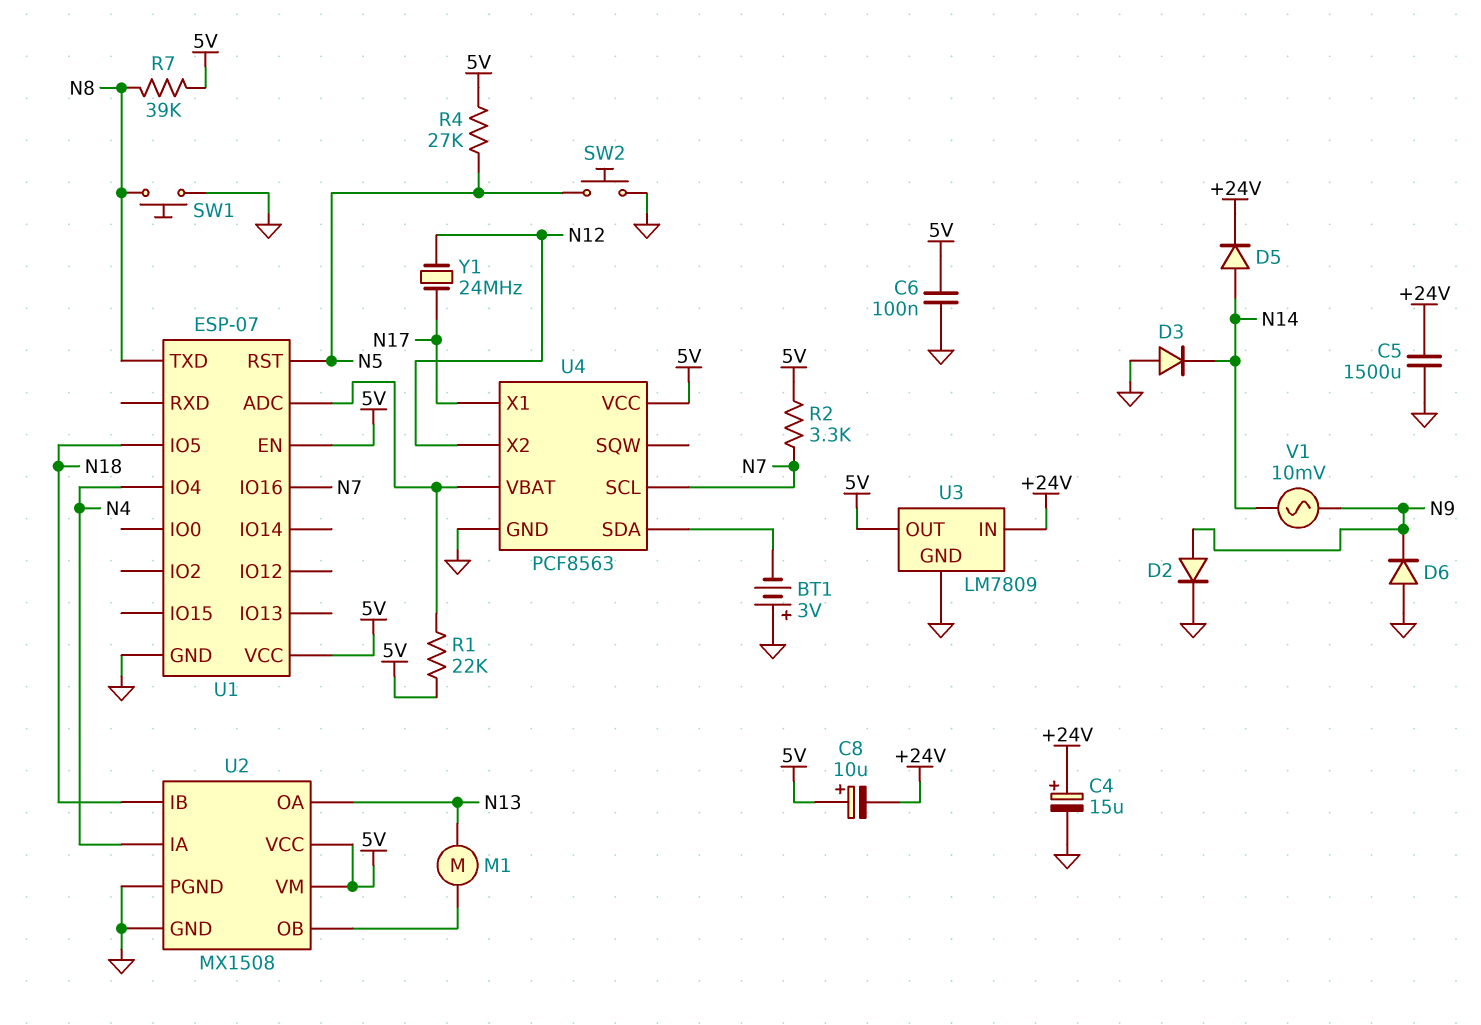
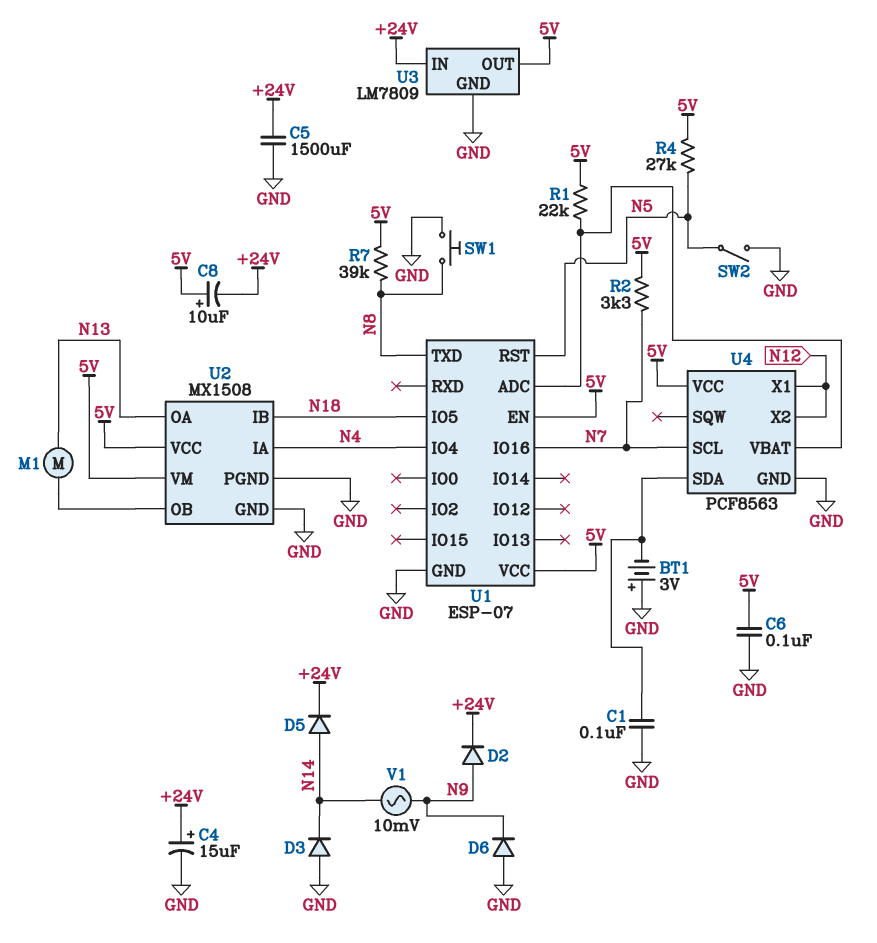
C1: none -> 100nF (GND, U4/SDA)
D2: diode (A N9, K GND) -> diode (A N9, K +24V)
SW2: button (GND, N5) -> switch (GND, N5)
U4 pin X1: N17 -> N12
Y1: 24MHz (N12, N17) -> none

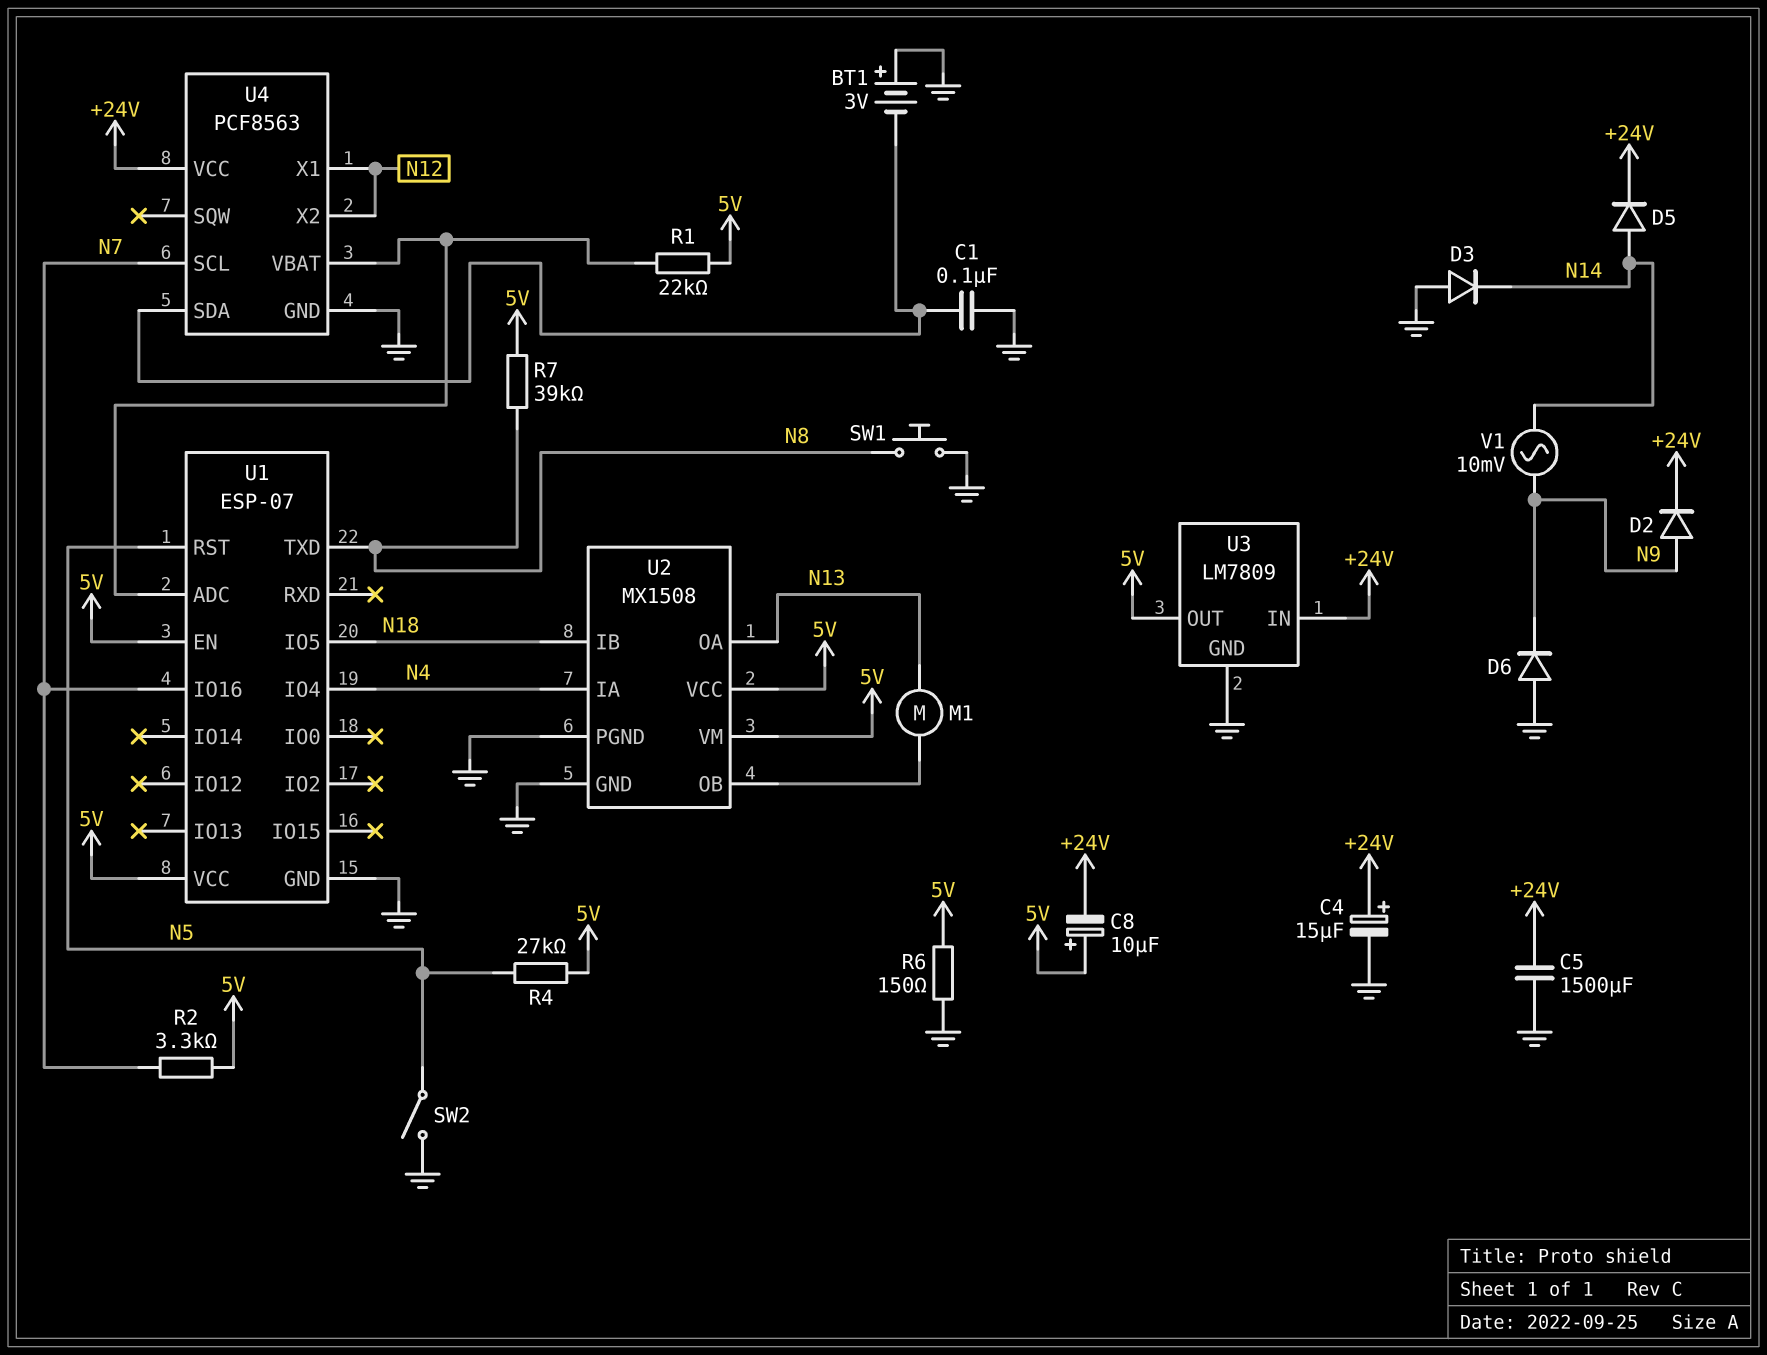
C6: 100nF (5V, GND) -> none
R6: none -> 150 (5V, GND)
U4 pin VCC: 5V -> +24V

